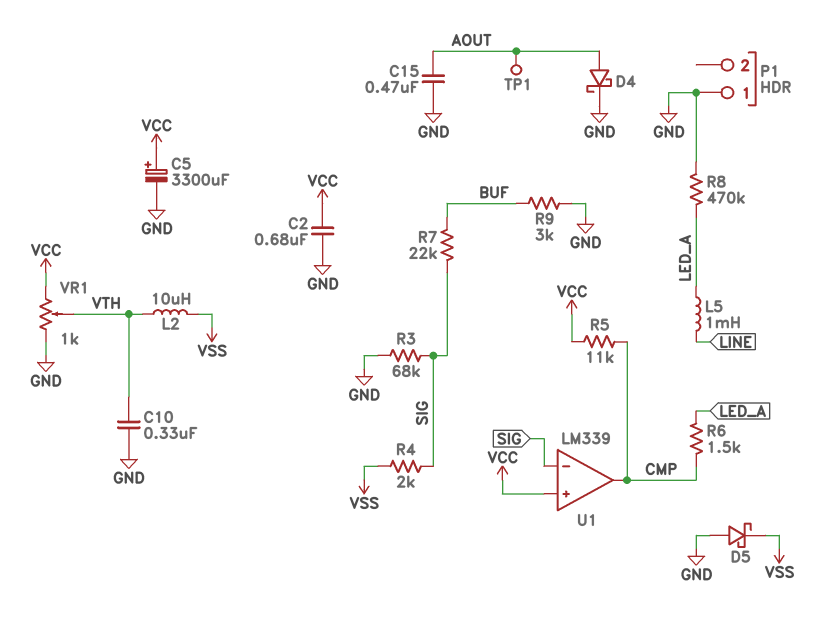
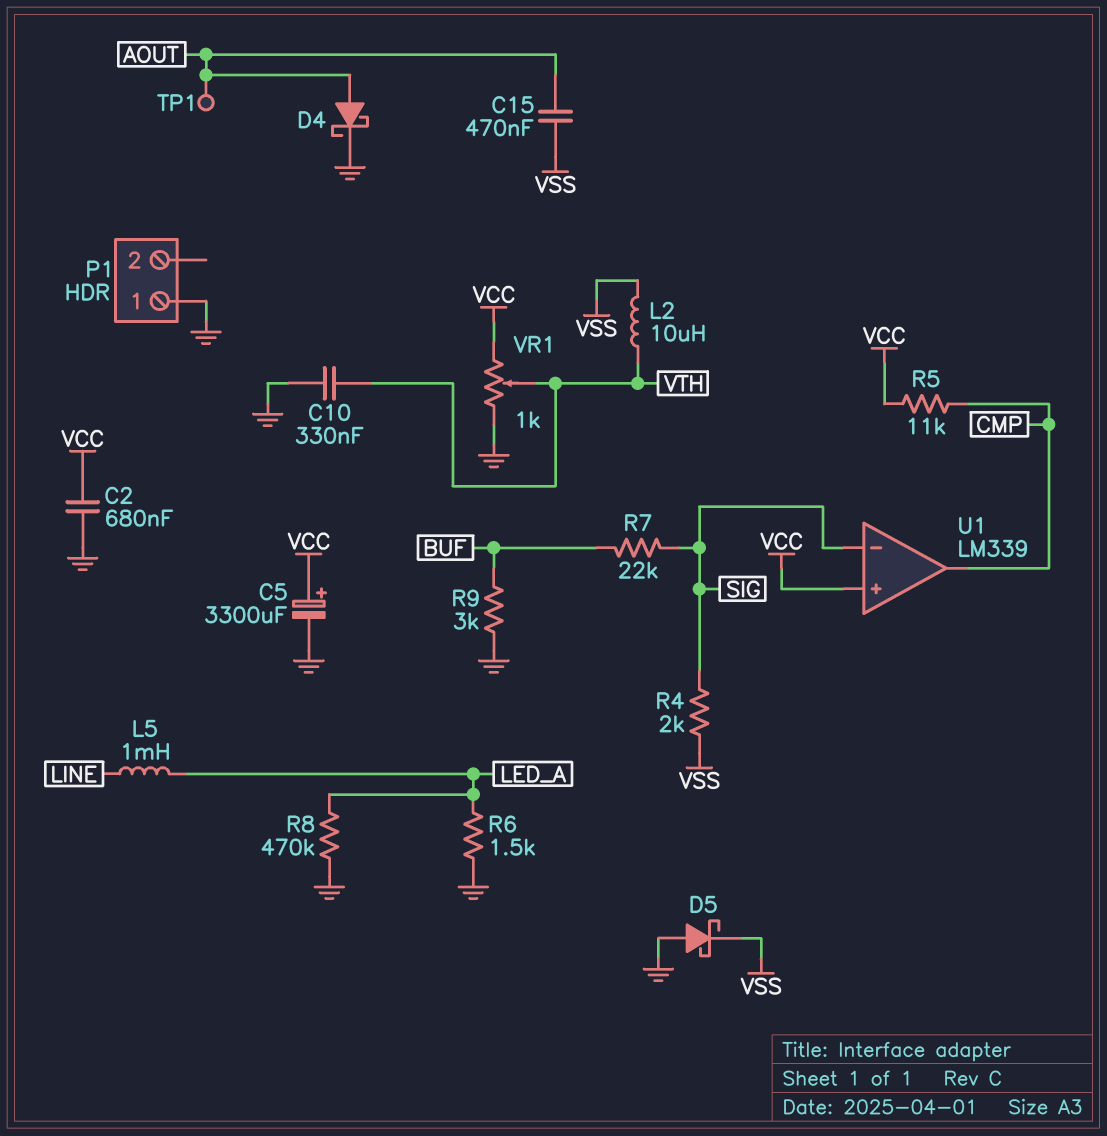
C15: 470nF (AOUT, GND) -> 470nF (AOUT, VSS)
R3: 68k (GND, SIG) -> none
R6: 1.5k (CMP, LED_A) -> 1.5k (GND, LED_A)

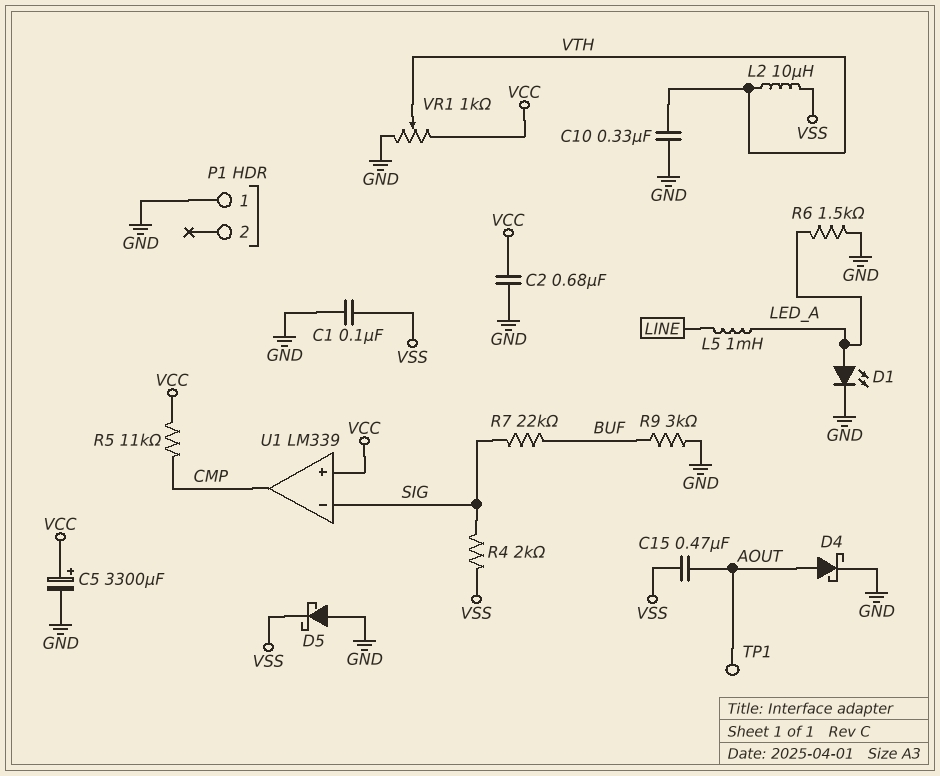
C1: none -> 100nF (GND, VSS)
D1: none -> LED (A LED_A, K GND)
R8: 470k (GND, LED_A) -> none

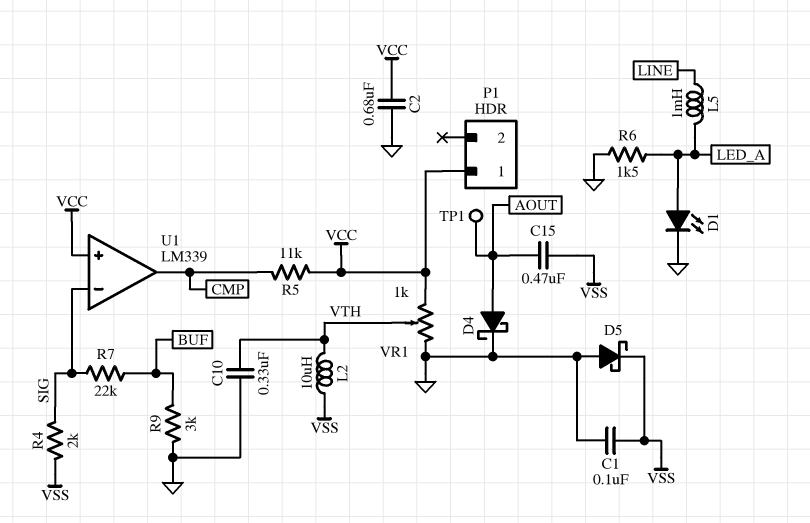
C5: 3300uF (plus VCC, minus GND) -> none
P1 pin 1: GND -> VCC

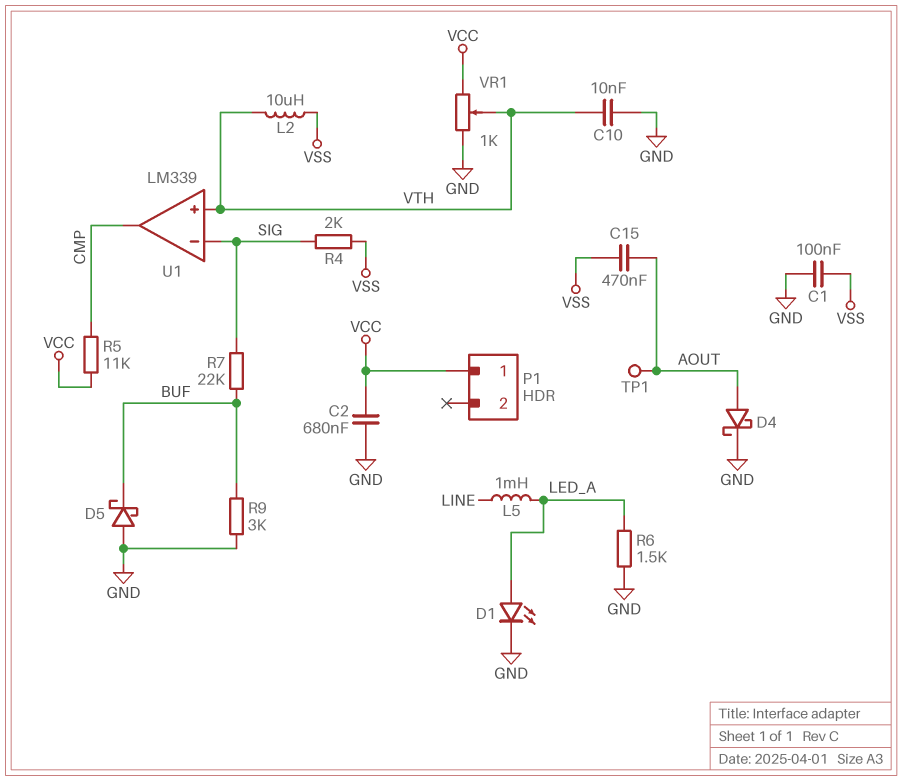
C10: 330nF (GND, VTH) -> 10nF (GND, VTH)
D5: schottky (A GND, K VSS) -> schottky (A GND, K BUF)
U1 pin in+: VCC -> VTH

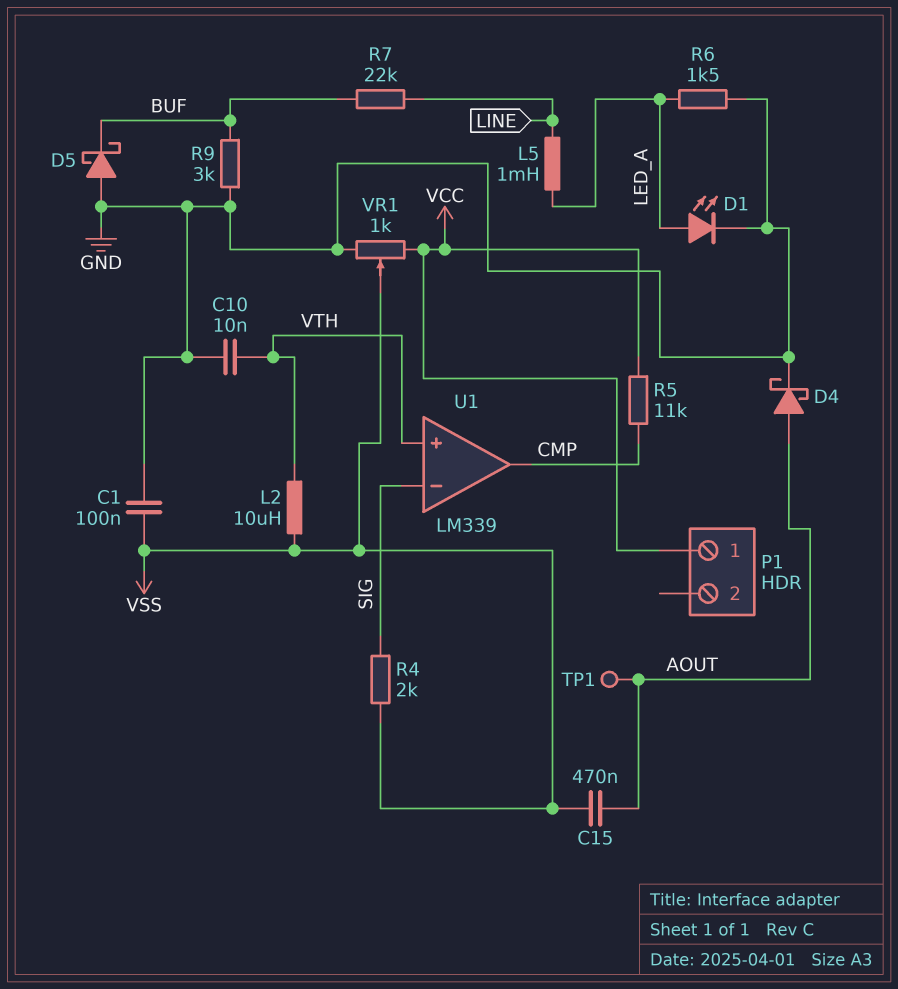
C2: 680nF (GND, VCC) -> none
R7: 22k (BUF, SIG) -> 22k (BUF, LINE)
VR1: 1k (GND, VCC, wiper VTH) -> 1k (GND, VCC, wiper VSS)

